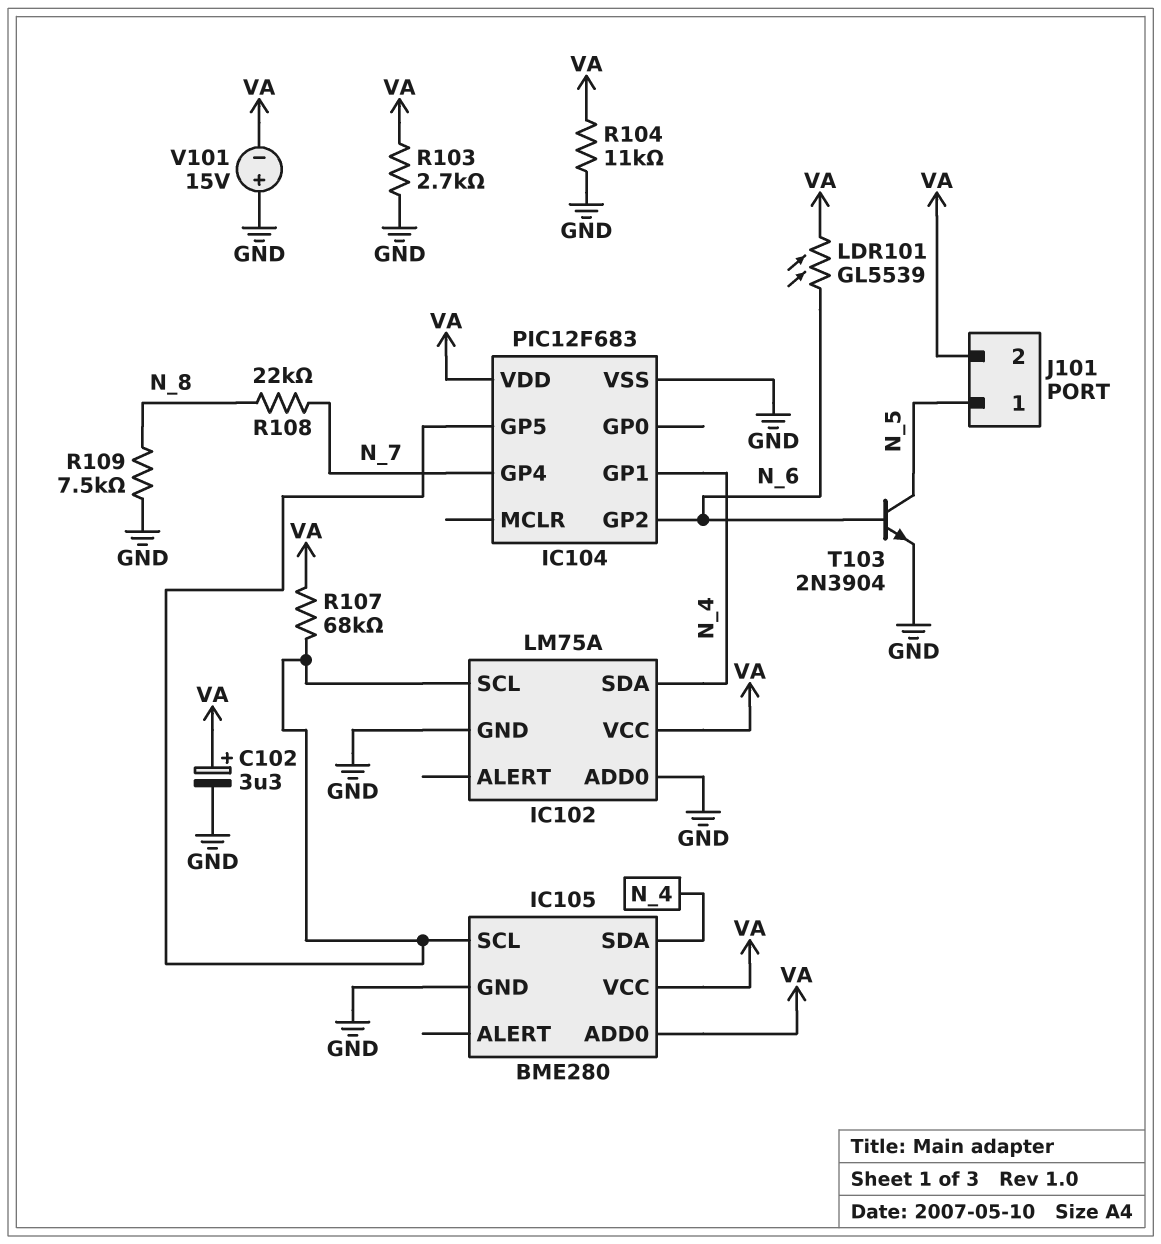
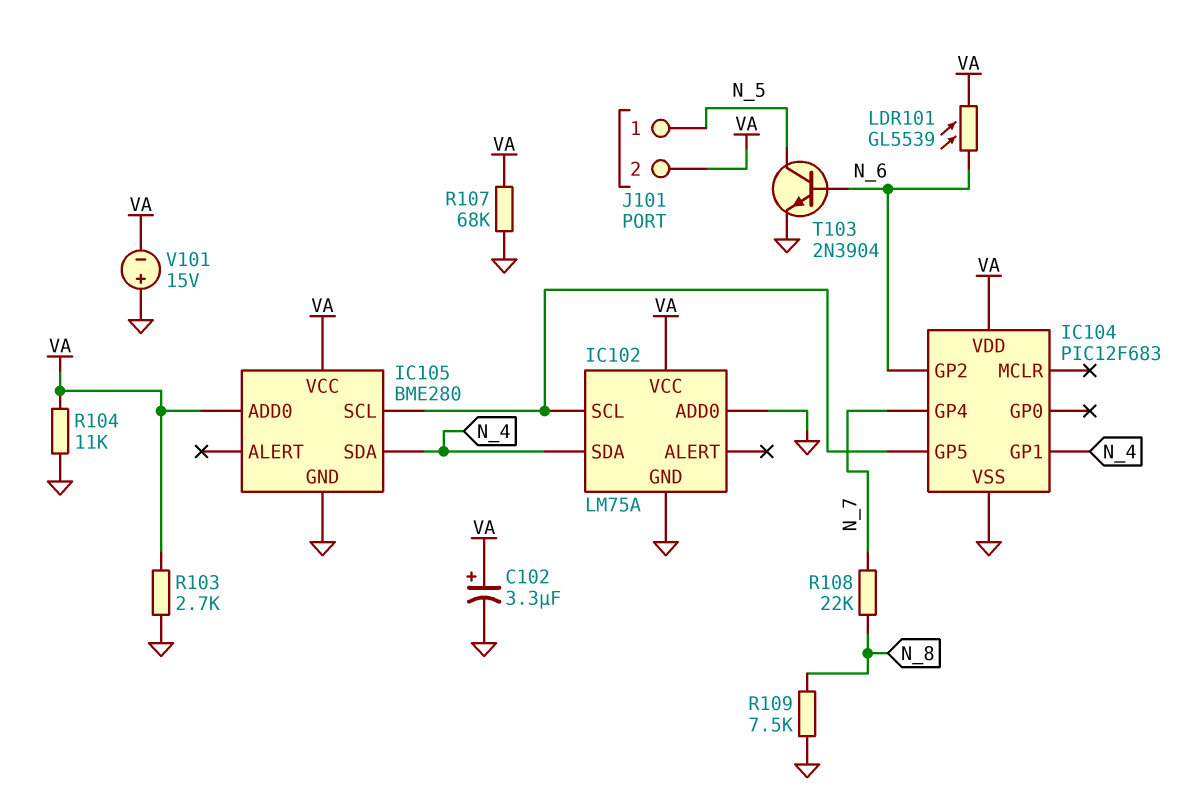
R107: 68k (IC102/SCL, VA) -> 68k (GND, VA)

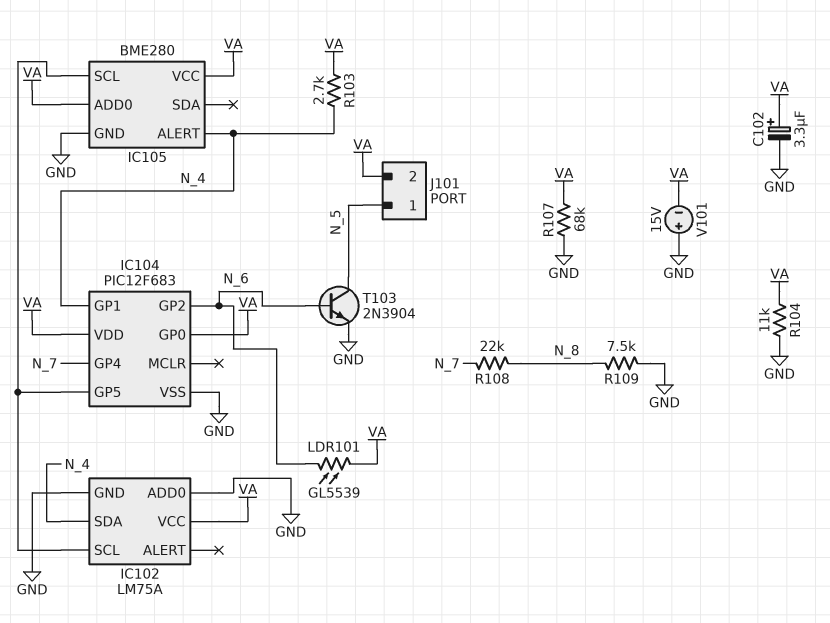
IC104 pin GP0: none -> VA
IC105 pin ALERT: none -> N_4
IC105 pin SDA: N_4 -> none
R103: 2.7k (GND, VA) -> 2.7k (N_4, VA)

